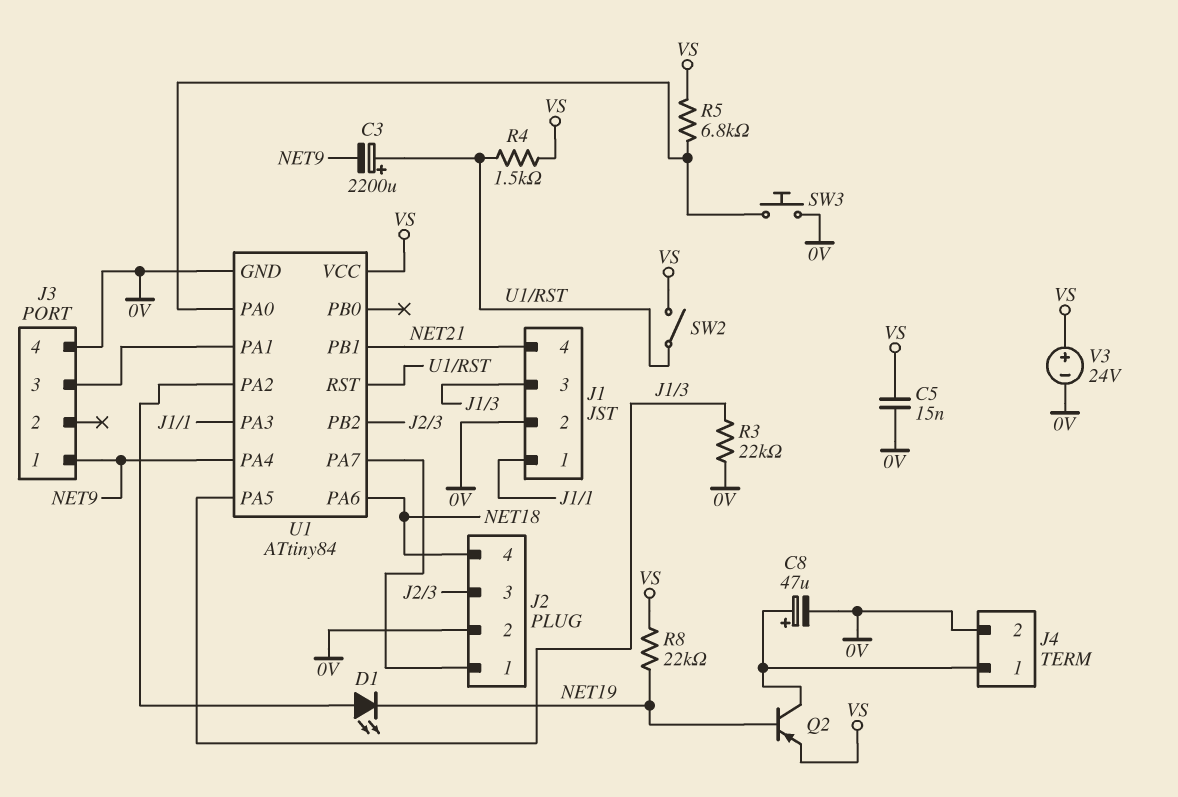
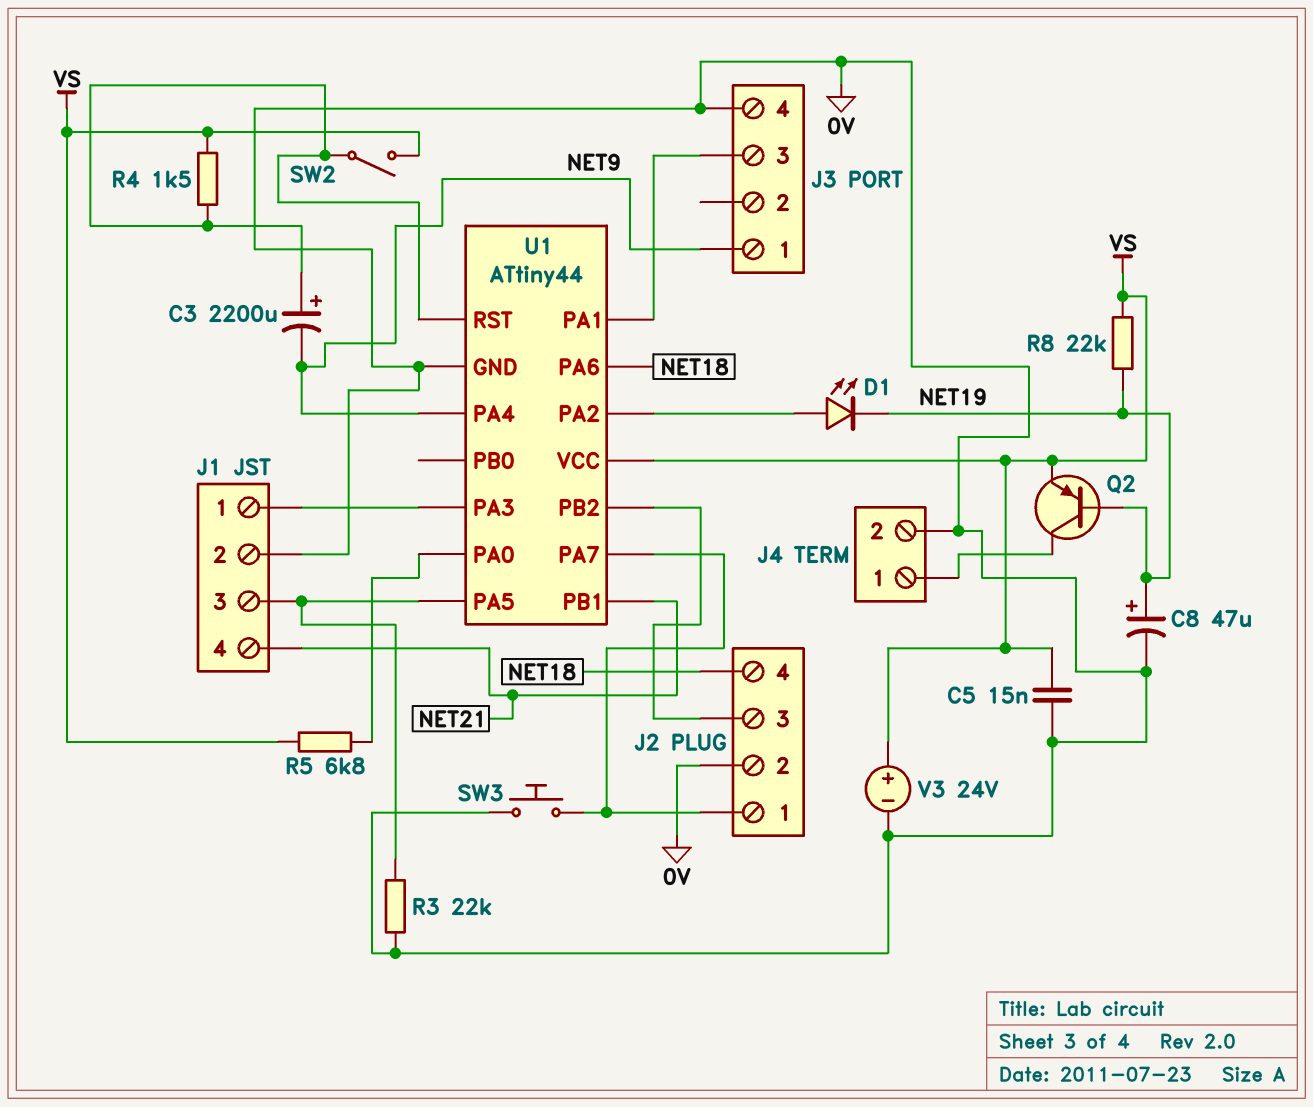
C8: 47uF (plus J4/1, minus 0V) -> 47uF (plus NET19, minus 0V)
SW3: button (0V, U1/PA0) -> button (0V, J2/1)
U1: ATtiny84 -> ATtiny44

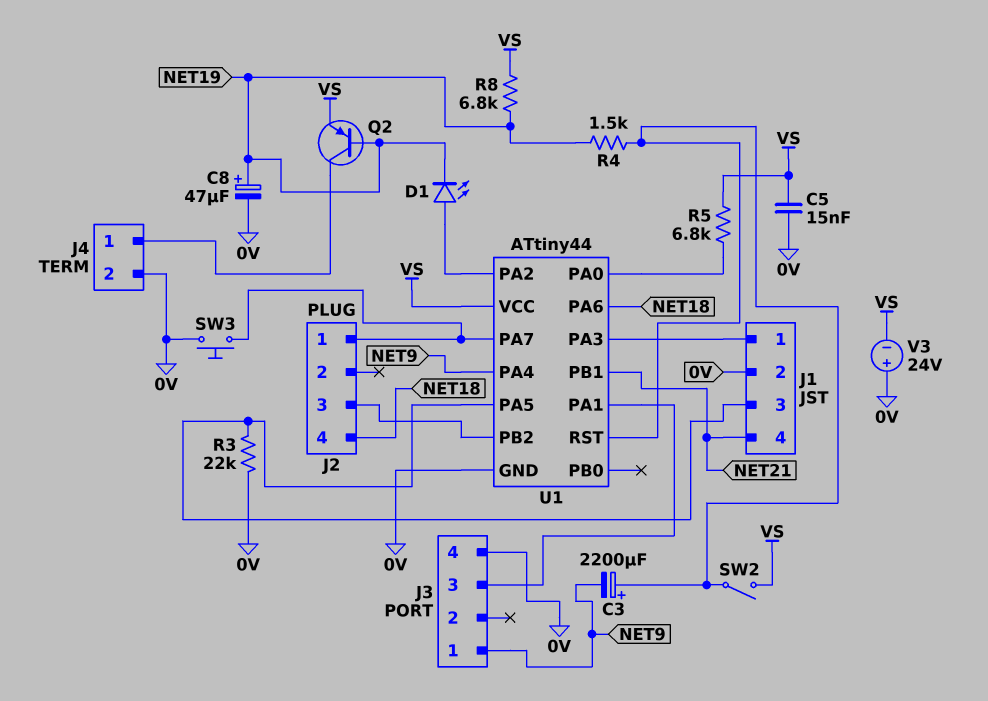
J2 pin 2: 0V -> none
R4: 1.5k (U1/RST, VS) -> 1.5k (NET19, U1/RST)
R8: 22k (NET19, VS) -> 6.8k (NET19, VS)
V3: 24V (plus VS, minus 0V) -> 24V (plus 0V, minus VS)

